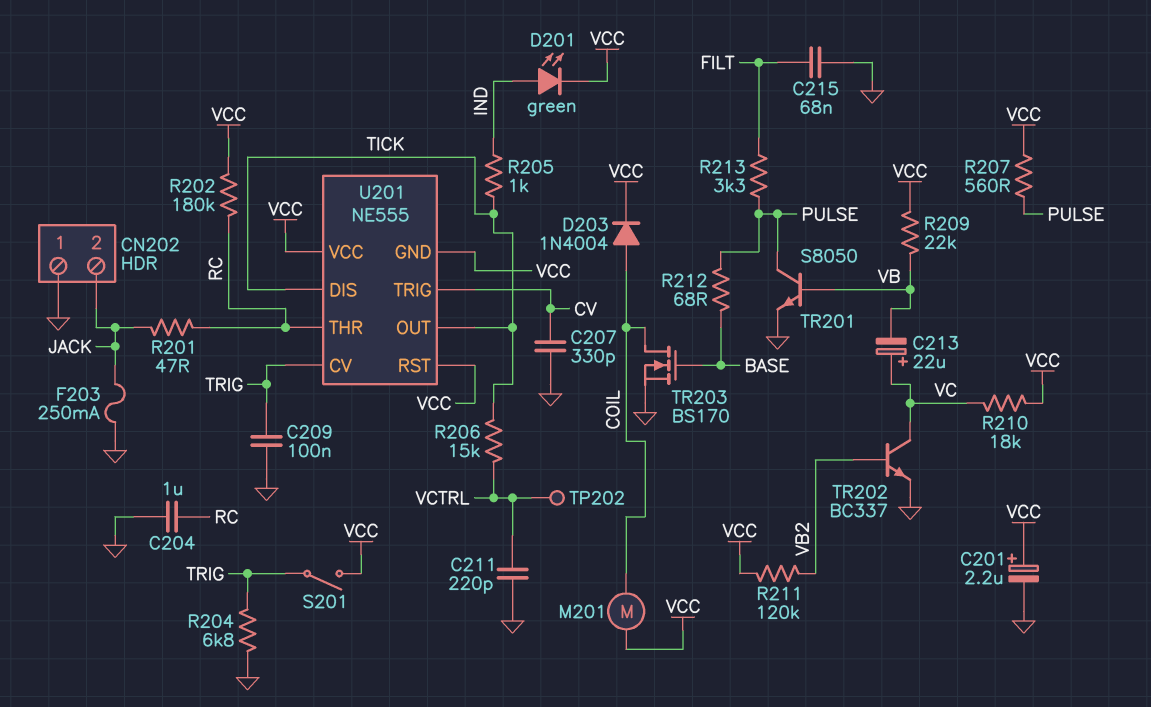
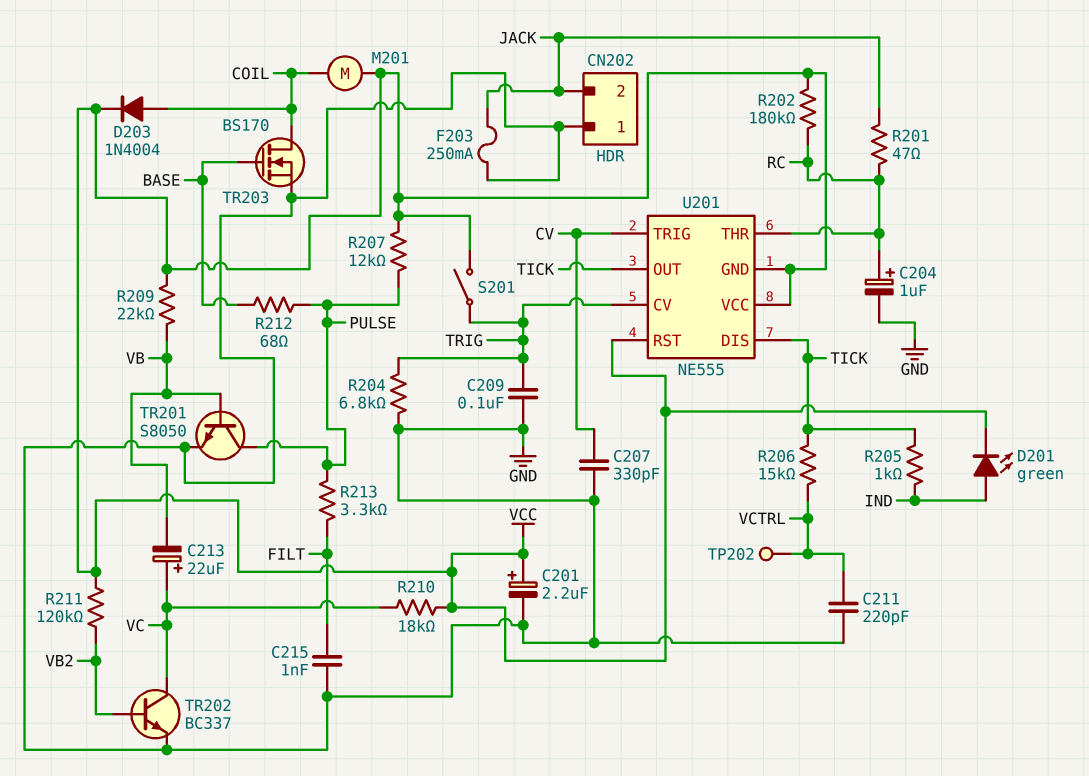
C204: 1uF (GND, RC) -> 1uF (plus RC, minus GND)
C215: 68nF (FILT, GND) -> 1nF (FILT, GND)
R207: 560 (PULSE, VCC) -> 12k (PULSE, VCC)

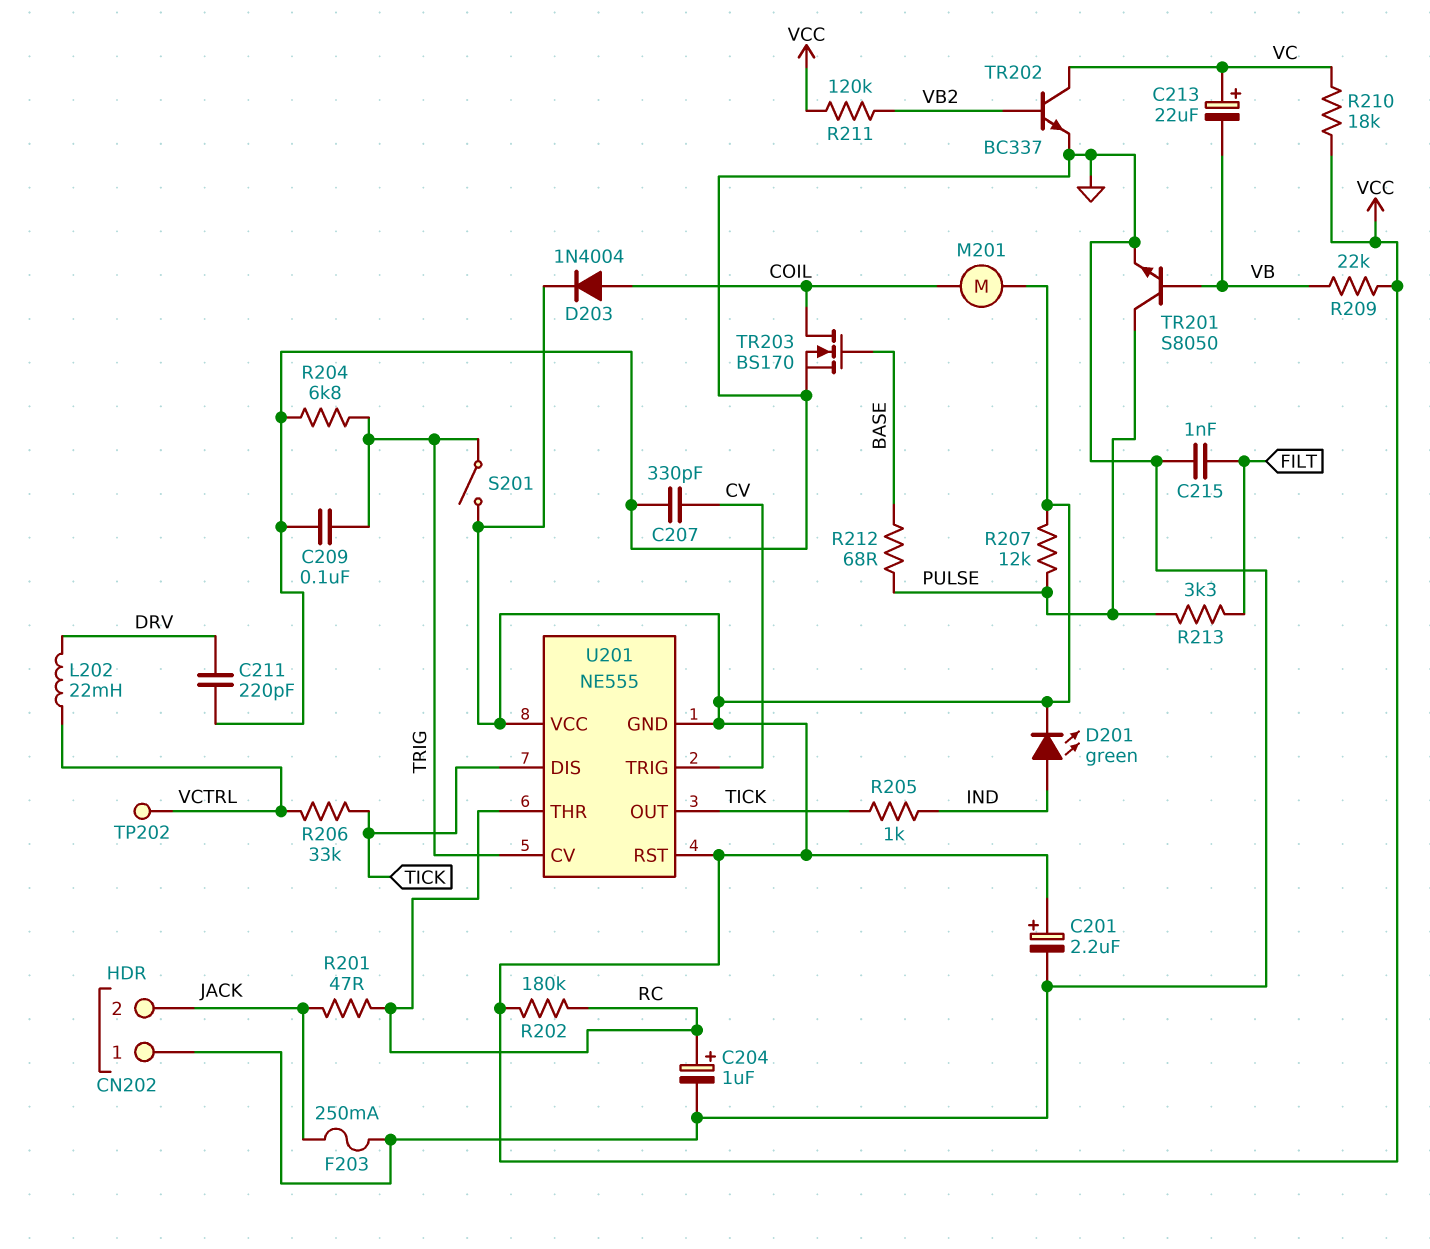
C211: 220pF (GND, VCTRL) -> 220pF (DRV, GND)
L202: none -> 22mH (DRV, VCTRL)
R206: 15k (TICK, VCTRL) -> 33k (TICK, VCTRL)

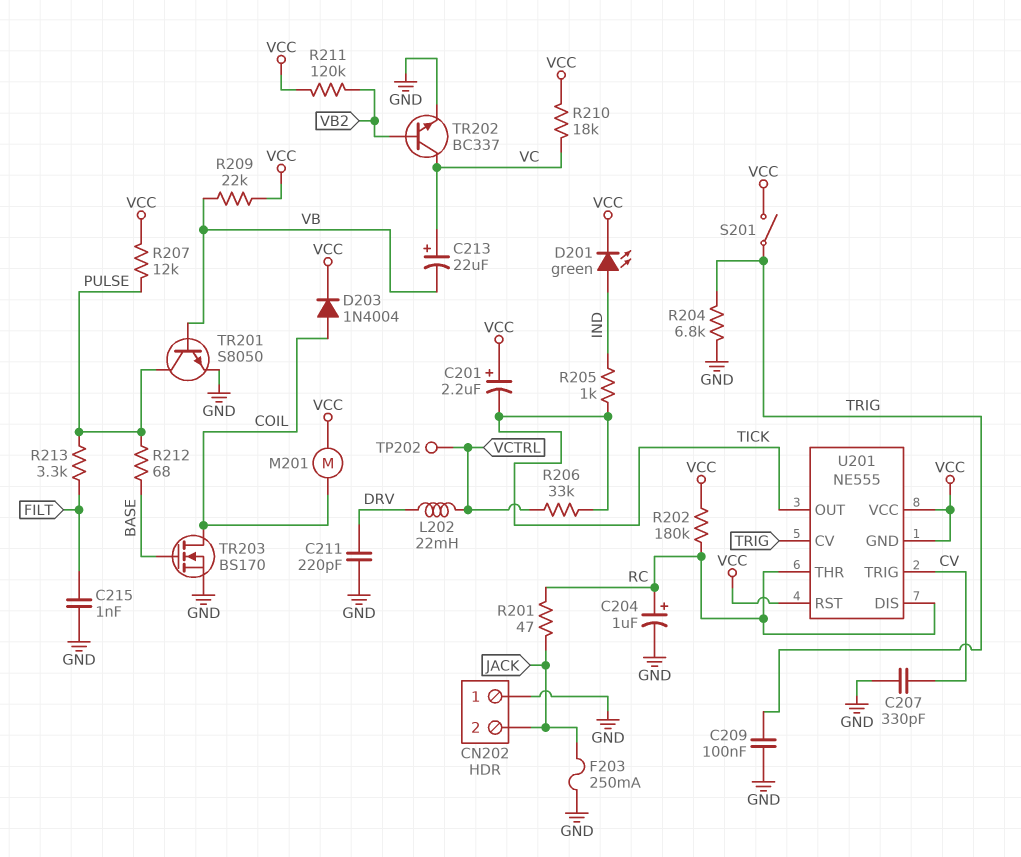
C201: 2.2uF (plus VCC, minus GND) -> 2.2uF (plus VCC, minus TICK)
U201 pin DIS: TICK -> RC

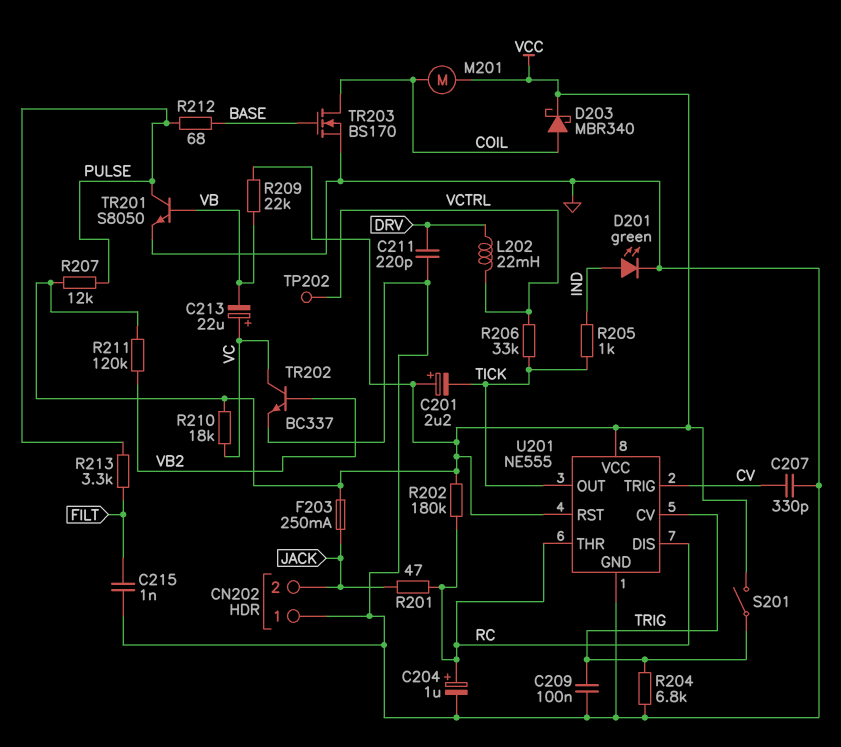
D201: LED green (A IND, K VCC) -> LED green (A IND, K GND)
D203: diode 1N4004 (A COIL, K VCC) -> schottky MBR340 (A COIL, K VCC)
F203: 250mA (GND, JACK) -> 250mA (JACK, VCC)
U201 pin GND: VCC -> GND

